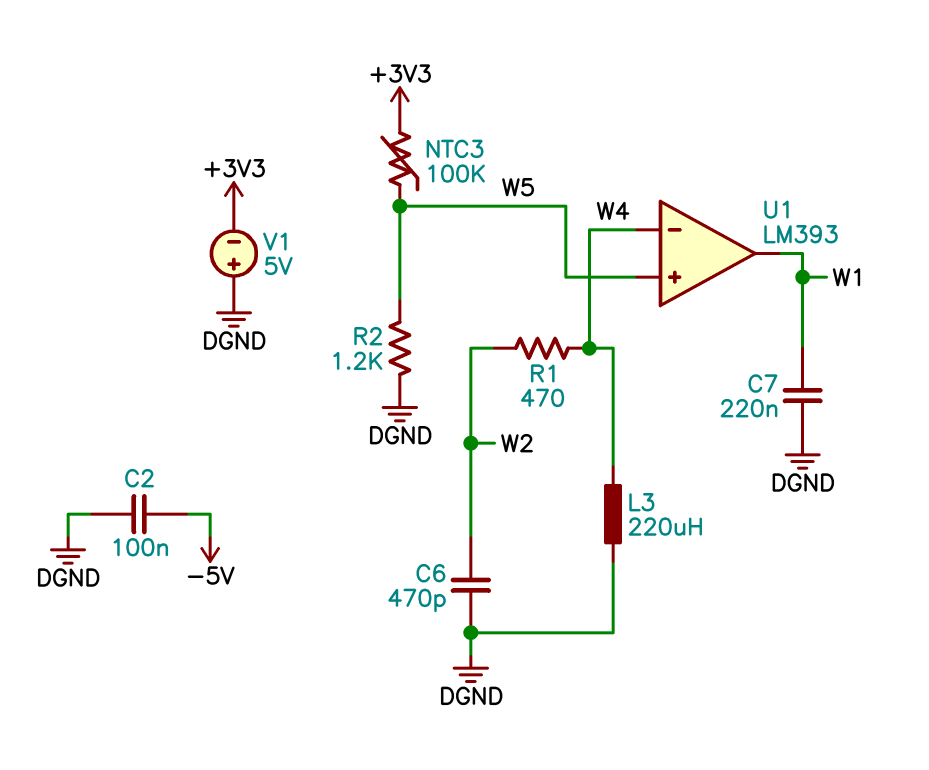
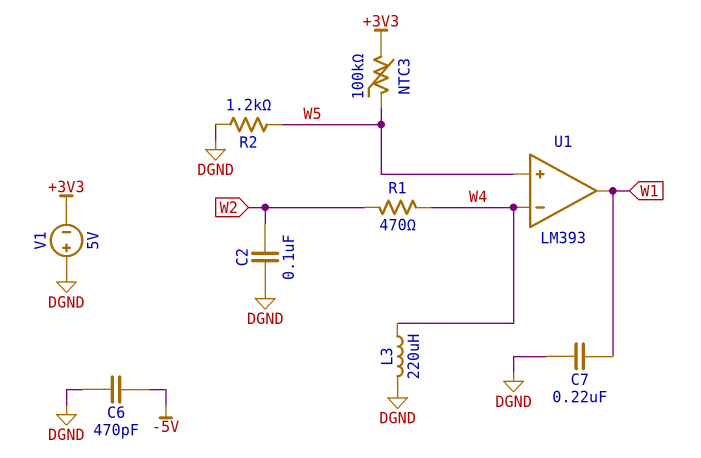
C2: 100nF (-5V, DGND) -> 100nF (DGND, W2)
C6: 470pF (DGND, W2) -> 470pF (-5V, DGND)

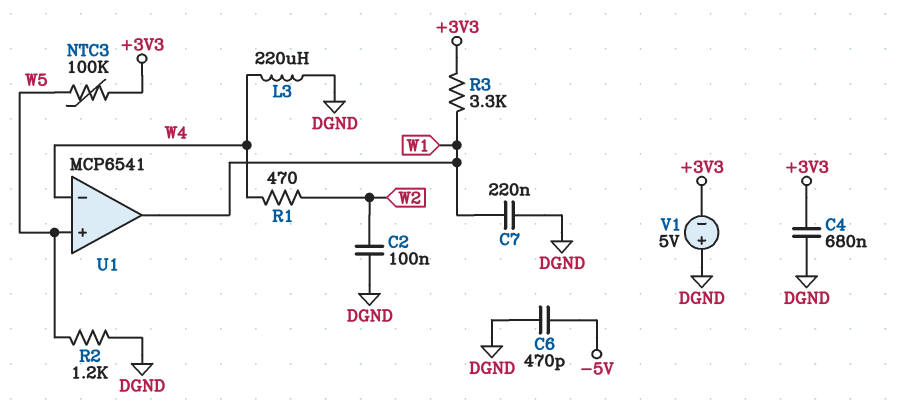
C4: none -> 680nF (+3V3, DGND)
R3: none -> 3.3k (+3V3, W1)
U1: LM393 -> MCP6541

